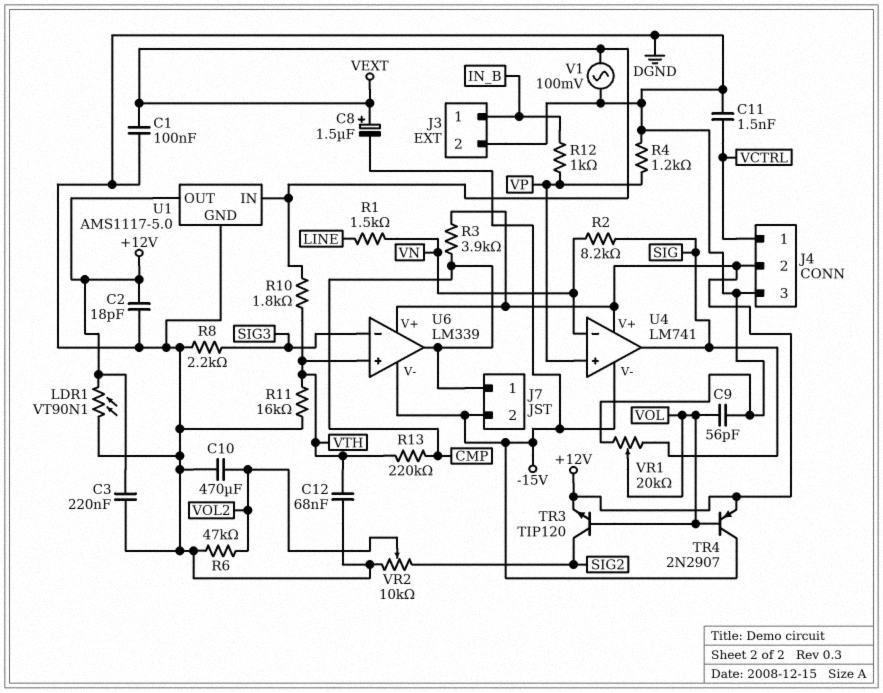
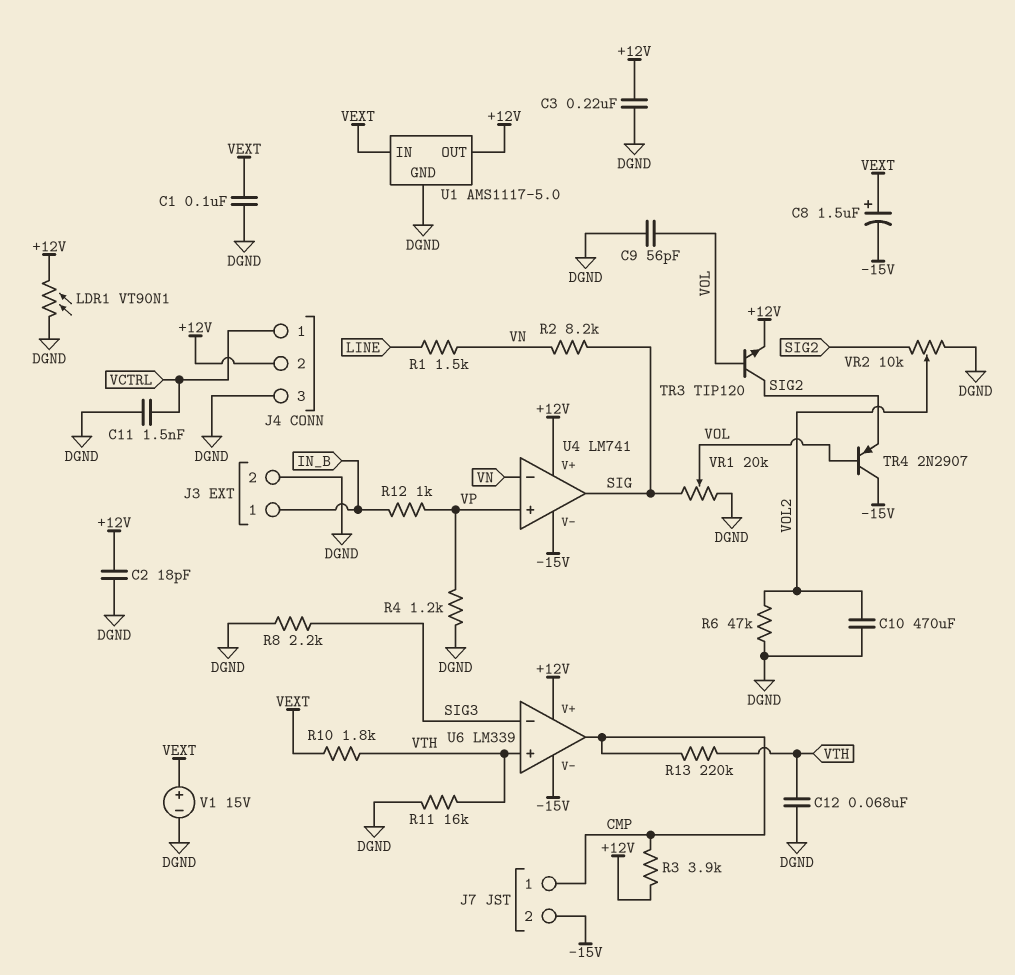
TR4: PNP 2N2907 (B VOL, C -15V, E +12V) -> PNP 2N2907 (B VOL, C -15V, E SIG2)
V1: AC 100mV (DGND, VEXT) -> 15V (plus VEXT, minus DGND)

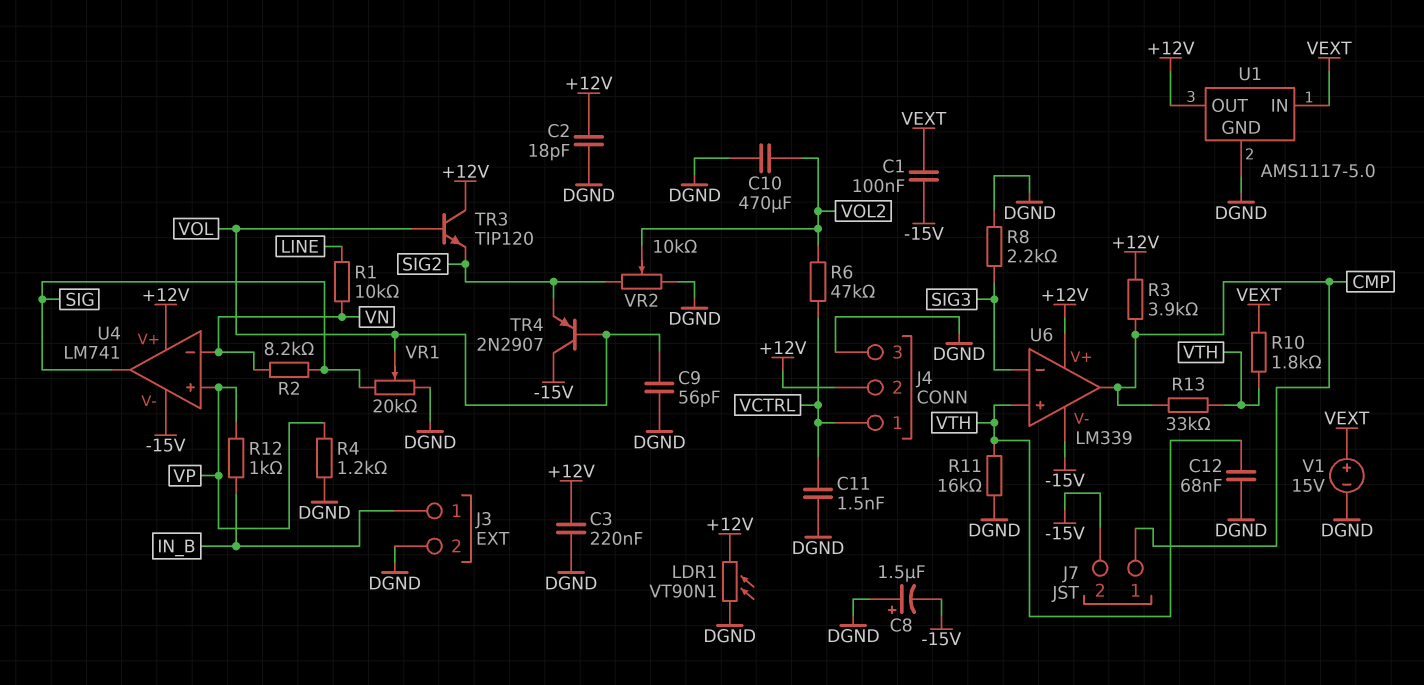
C1: 100nF (DGND, VEXT) -> 100nF (-15V, VEXT)
C8: 1.5uF (plus VEXT, minus -15V) -> 1.5uF (plus DGND, minus -15V)
R1: 1.5k (LINE, VN) -> 10k (LINE, VN)
R6: 47k (DGND, VOL2) -> 47k (VCTRL, VOL2)
R13: 220k (CMP, VTH) -> 33k (CMP, VTH)
TR3: NPN TIP120 (B VOL, C SIG2, E +12V) -> NPN TIP120 (B VOL, C +12V, E SIG2)

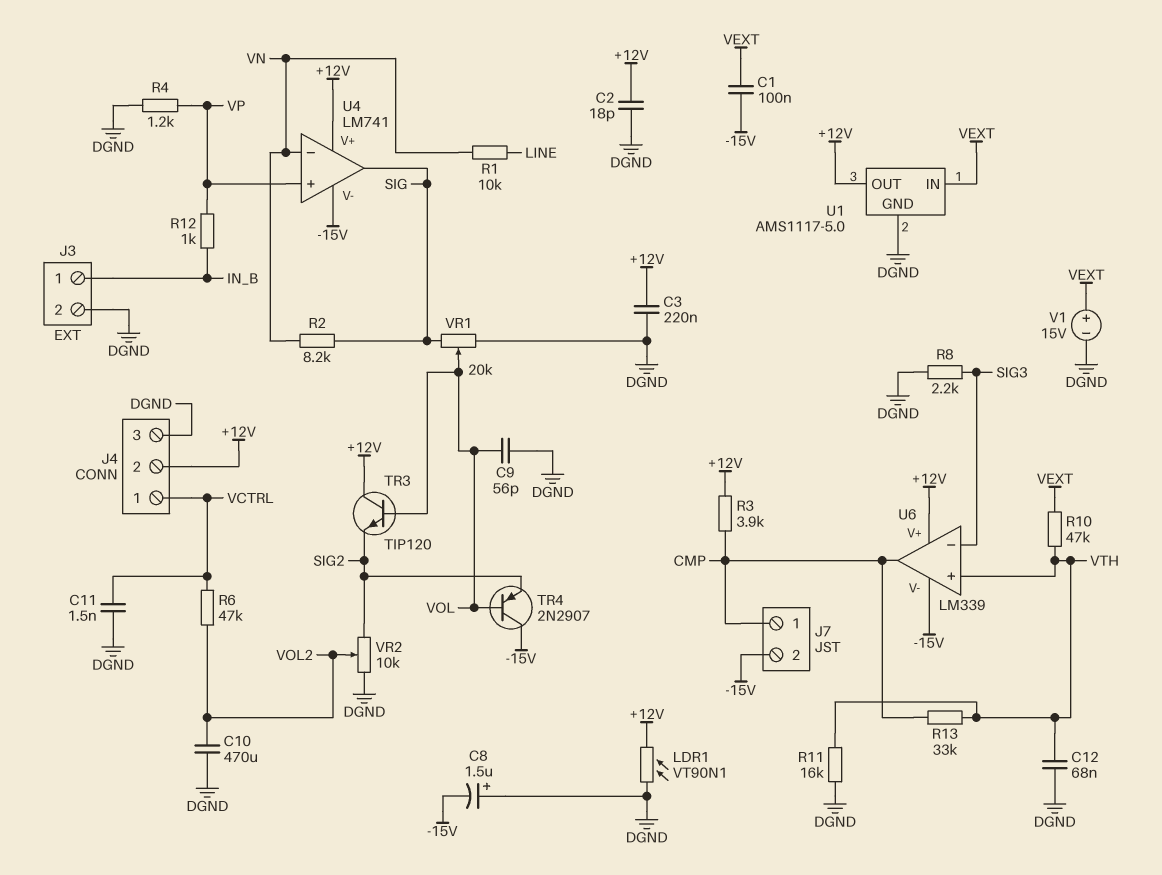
R10: 1.8k (VEXT, VTH) -> 47k (VEXT, VTH)

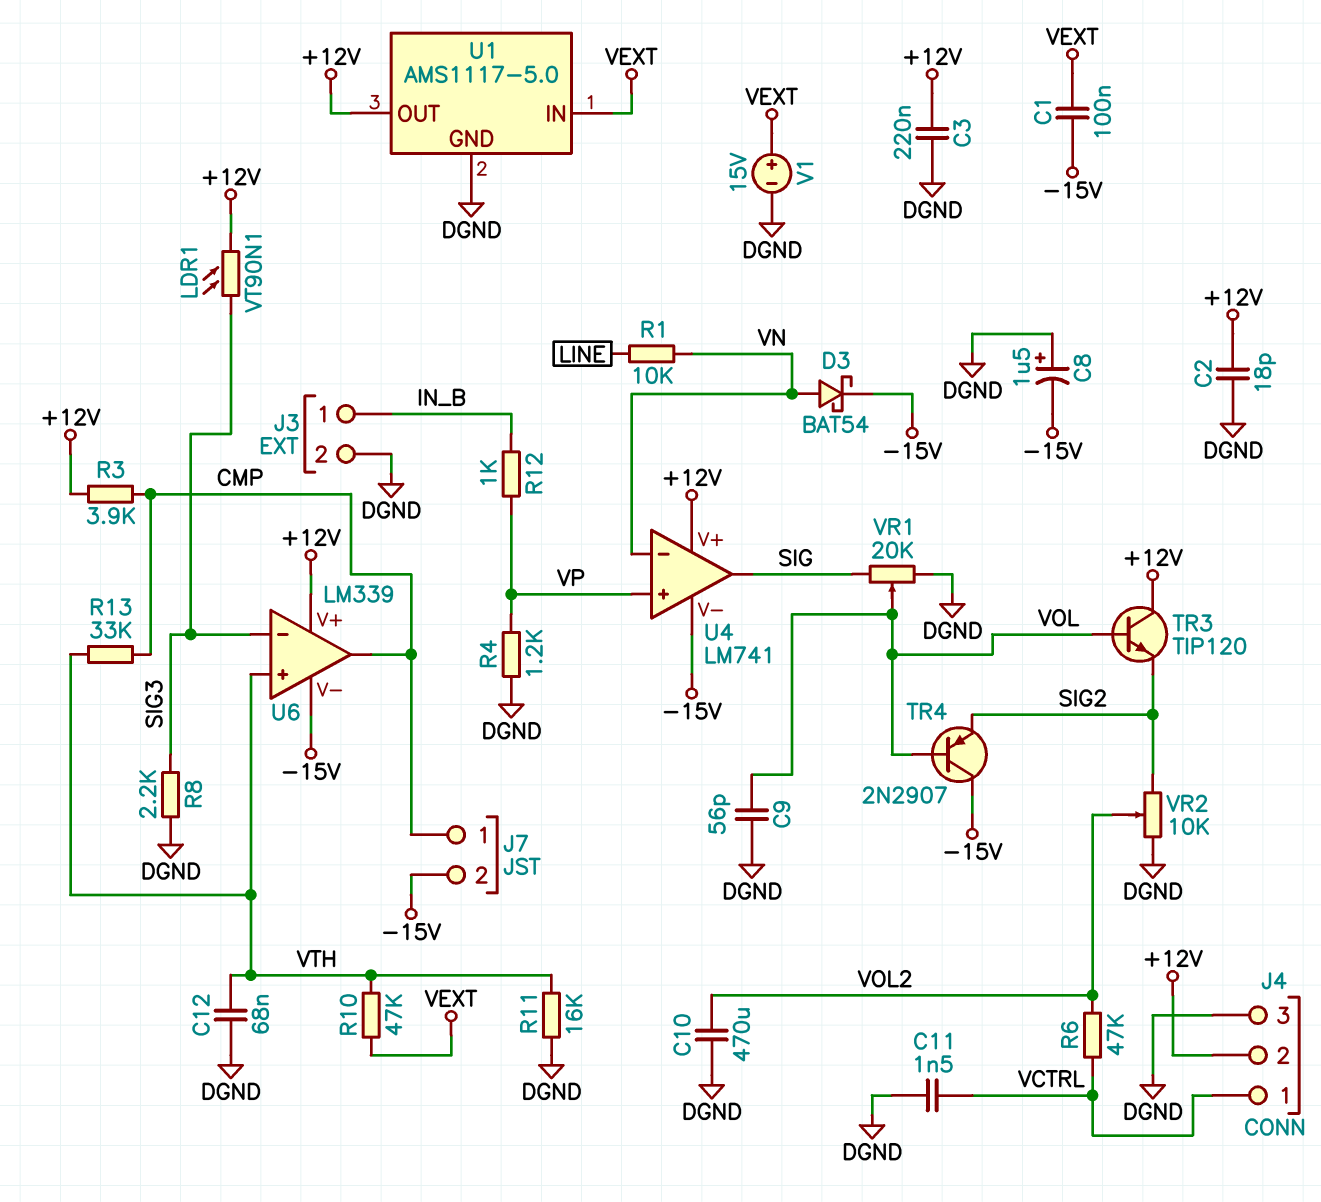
D3: none -> schottky BAT54 (A VN, K -15V)
LDR1: VT90N1 (+12V, DGND) -> VT90N1 (+12V, SIG3)
R2: 8.2k (SIG, VN) -> none

